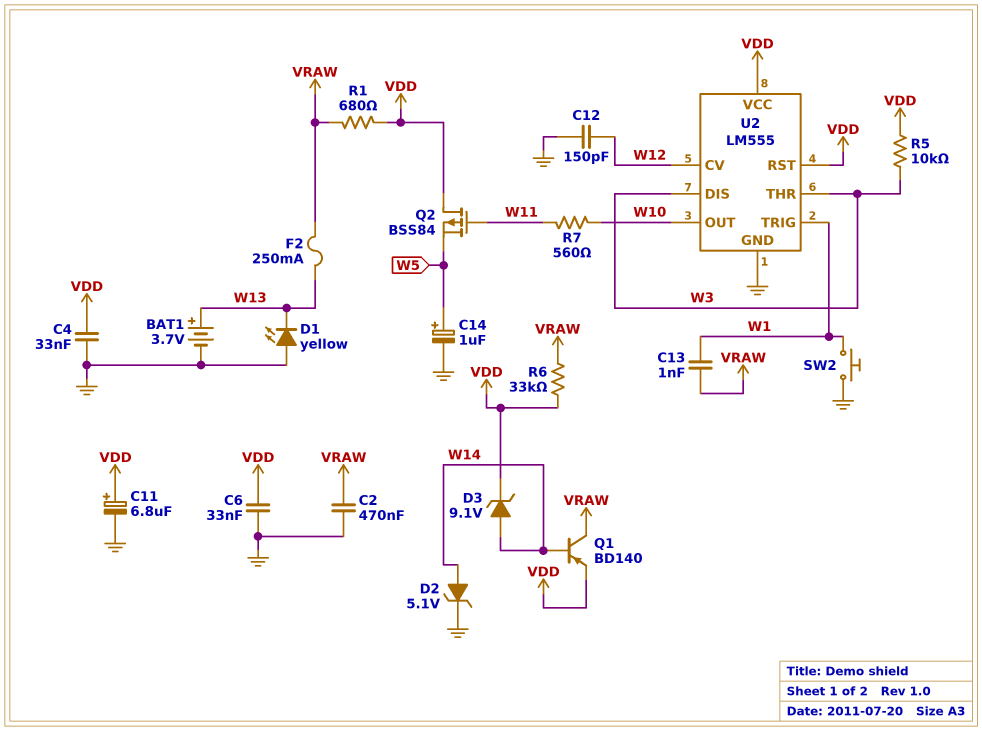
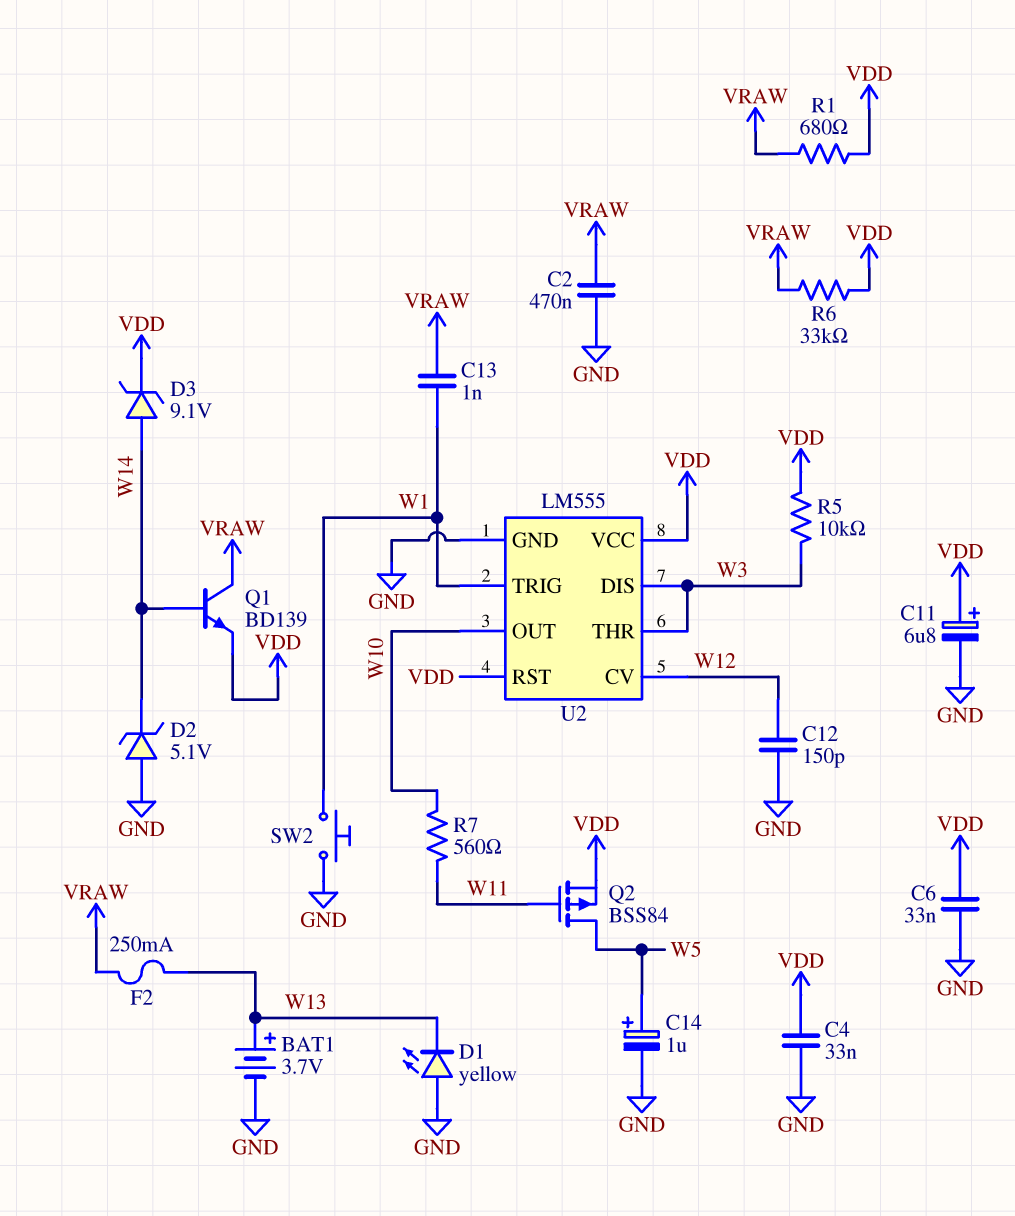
D2: zener 5.1V (A W14, K GND) -> zener 5.1V (A GND, K W14)
Q1: PNP BD140 (B W14, C VRAW, E VDD) -> NPN BD139 (B W14, C VRAW, E VDD)
Q2: PMOS BSS84 (G W11, D VDD, S W5) -> PMOS BSS84 (G W11, D W5, S VDD)

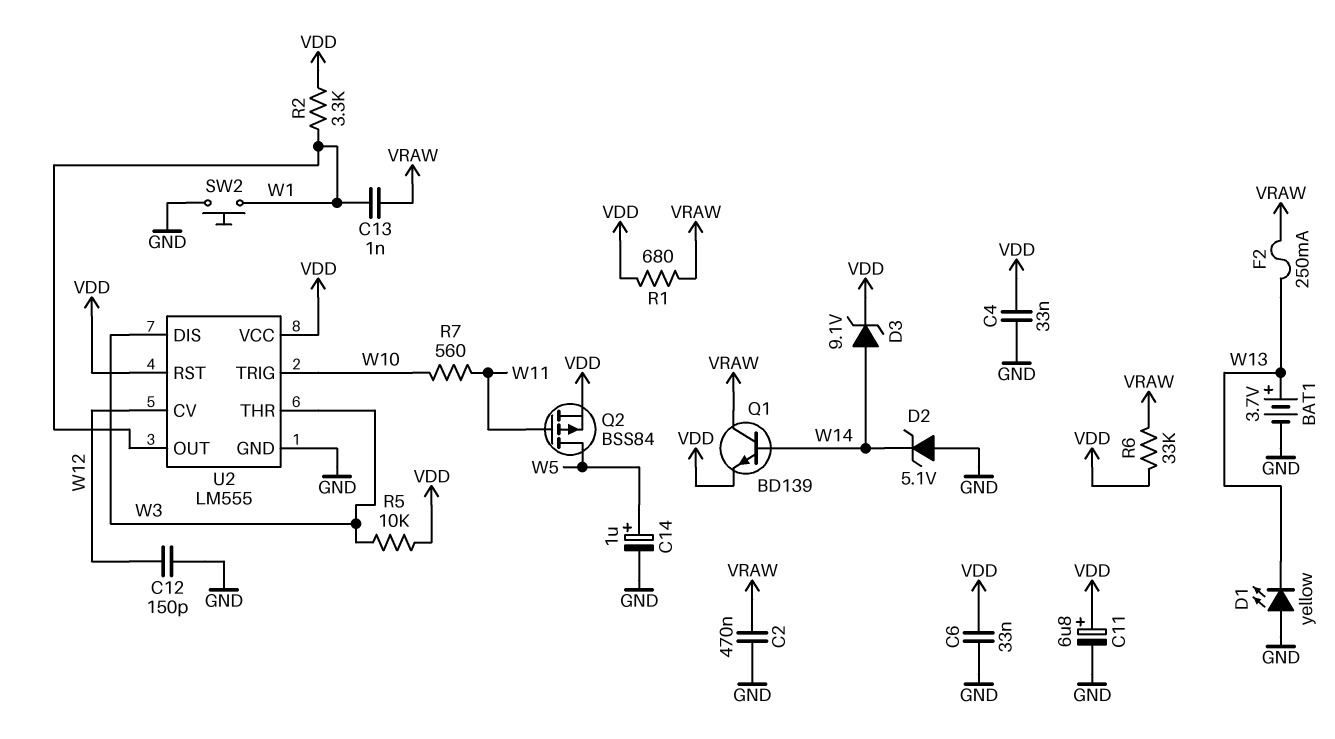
R2: none -> 3.3k (VDD, W1)
U2 pin OUT: W10 -> W1
U2 pin TRIG: W1 -> W10

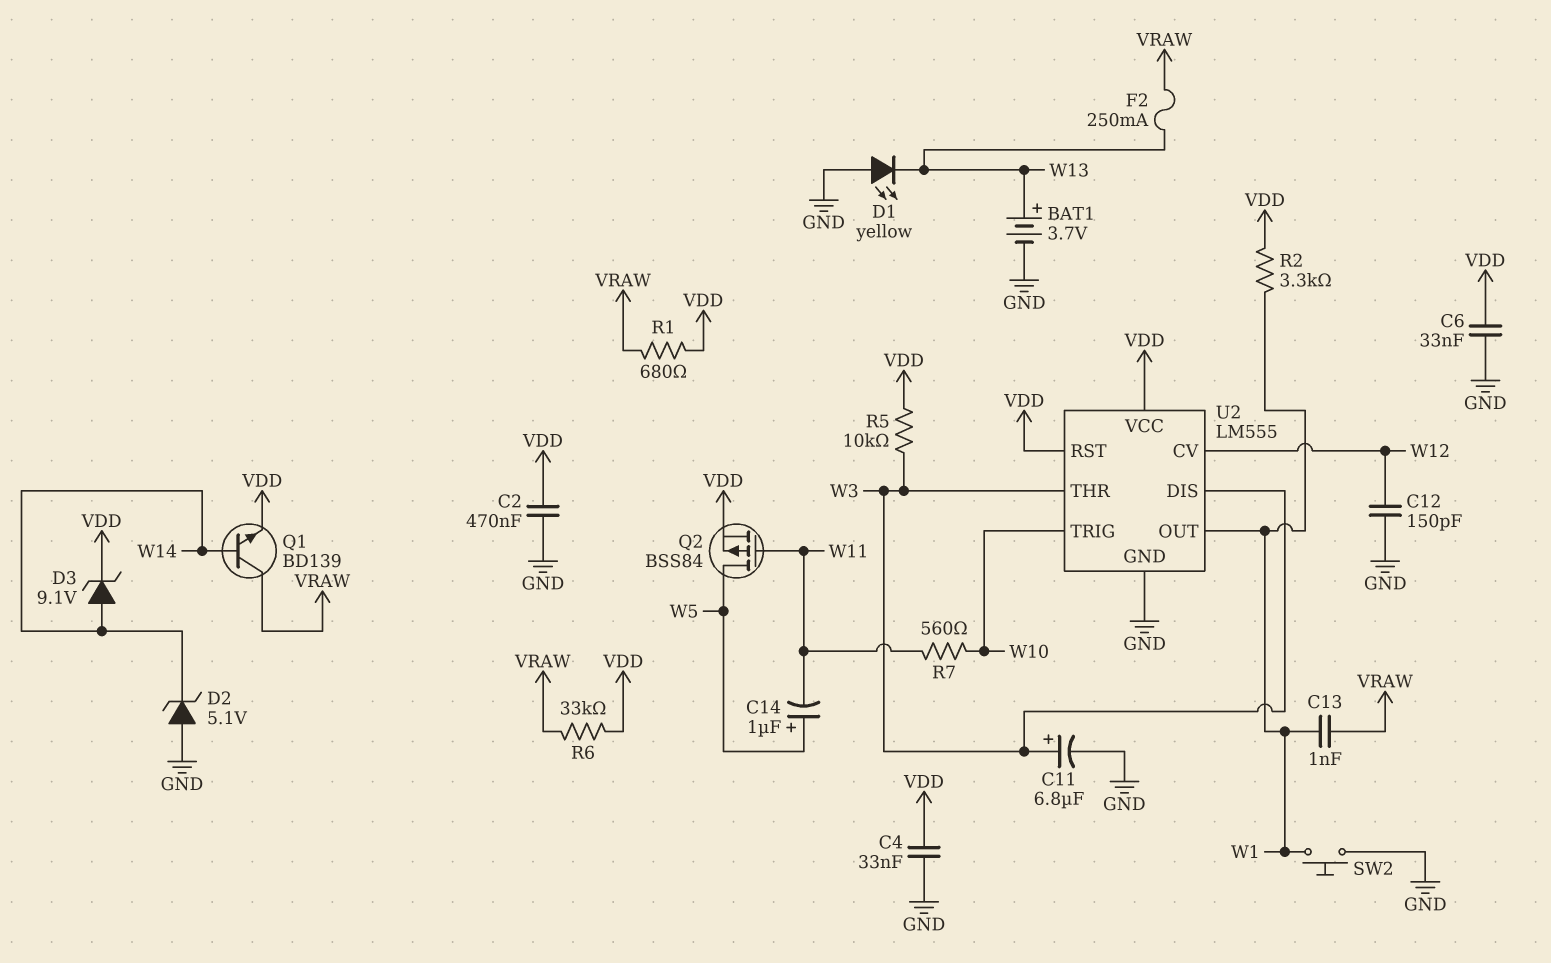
C2: 470nF (GND, VRAW) -> 470nF (GND, VDD)
C11: 6.8uF (plus VDD, minus GND) -> 6.8uF (plus W3, minus GND)
C14: 1uF (plus W5, minus GND) -> 1uF (plus W5, minus W11)

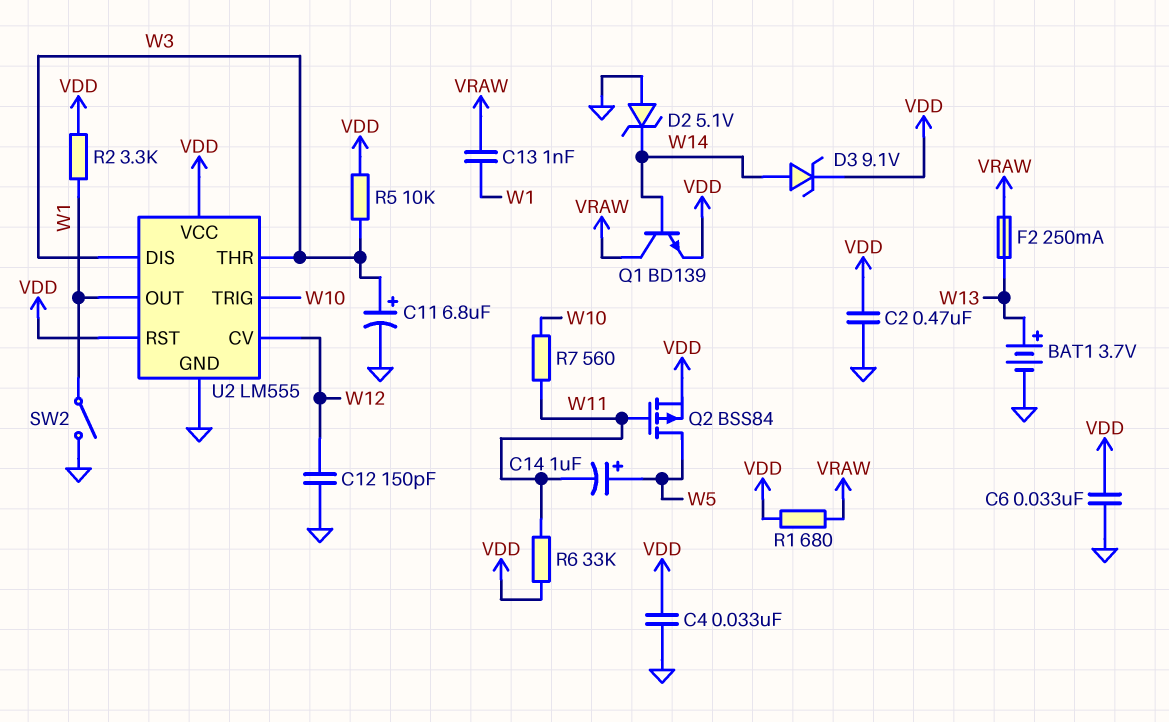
D1: LED yellow (A GND, K W13) -> none
R6: 33k (VDD, VRAW) -> 33k (VDD, W11)
SW2: button (GND, W1) -> switch (GND, W1)

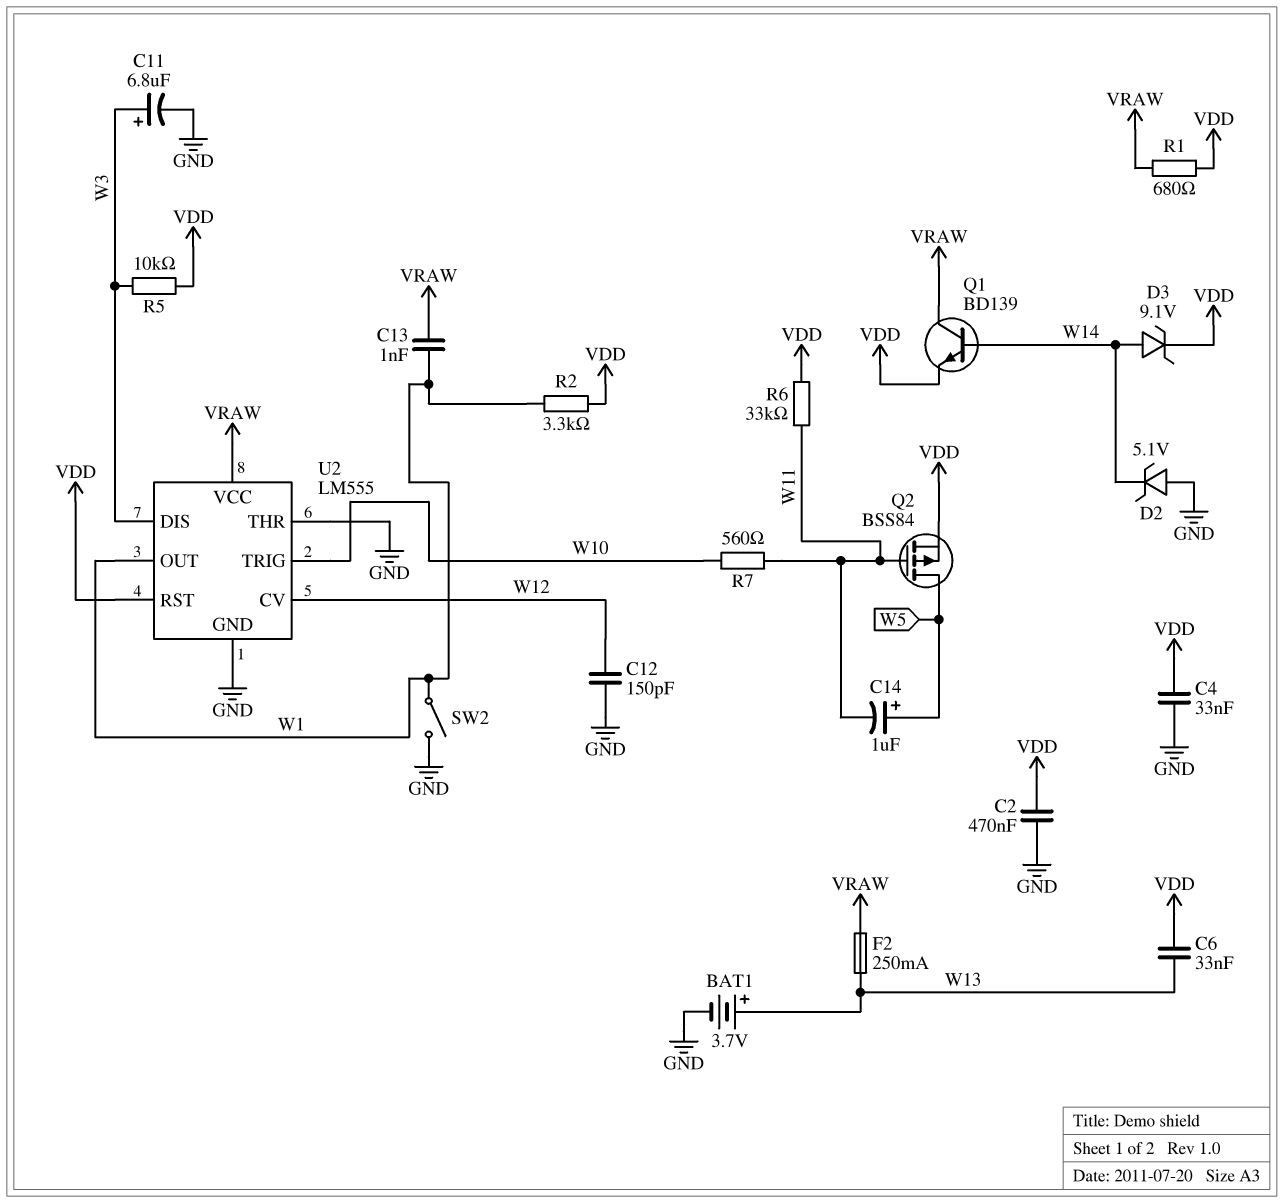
C6: 33nF (GND, VDD) -> 33nF (VDD, W13)
U2 pin THR: W3 -> GND
U2 pin VCC: VDD -> VRAW

